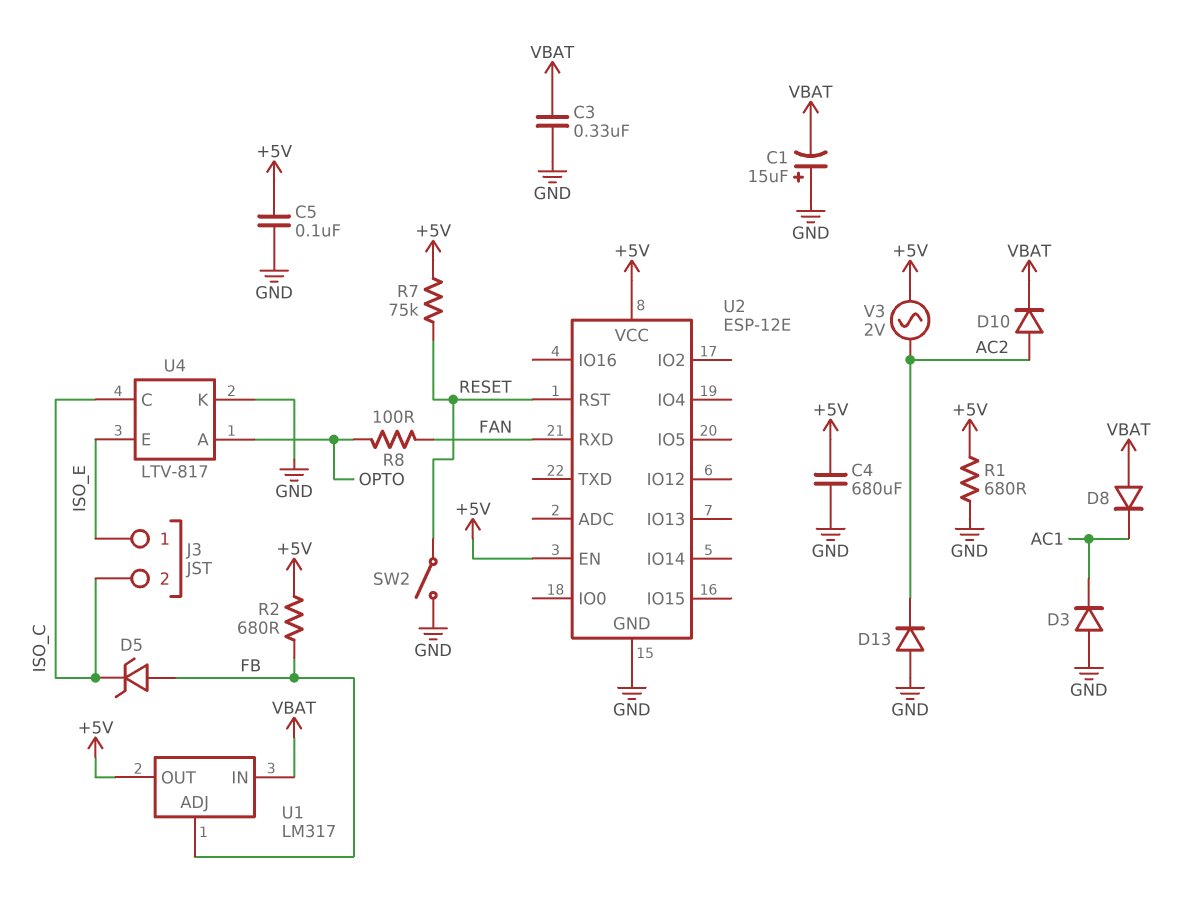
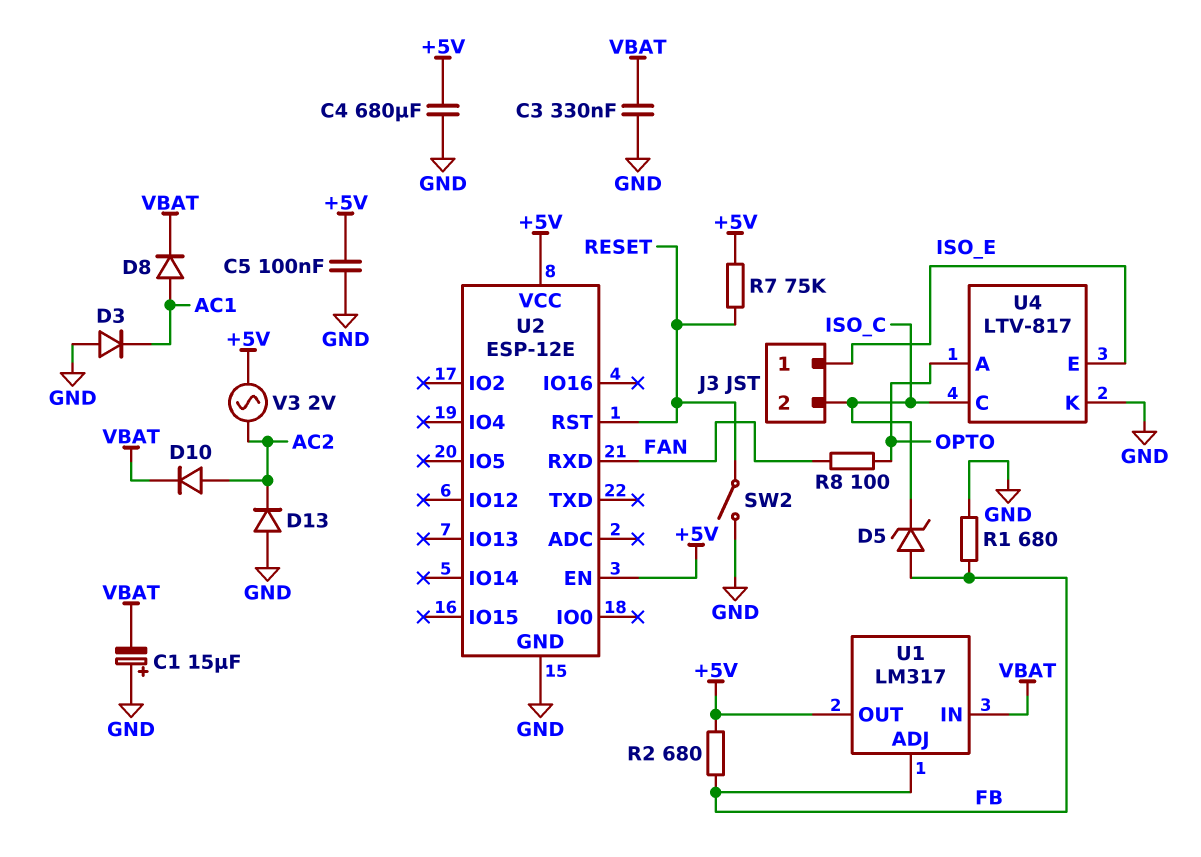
D8: diode (A VBAT, K AC1) -> diode (A AC1, K VBAT)
R1: 680 (+5V, GND) -> 680 (FB, GND)

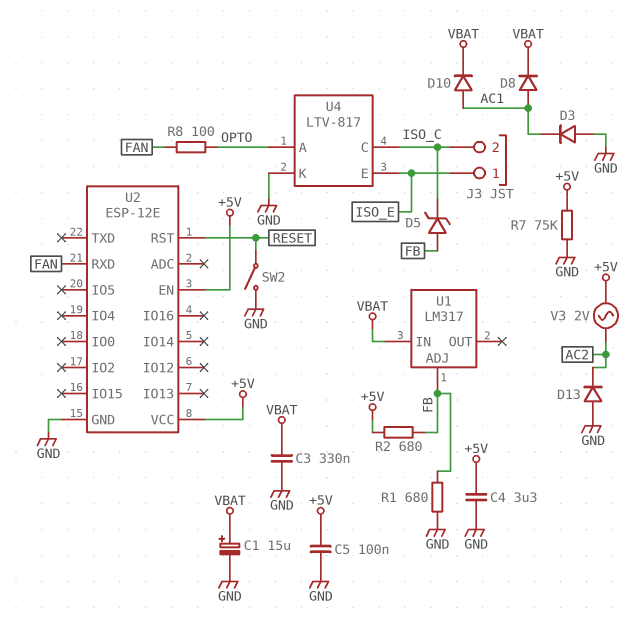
C1: 15uF (plus GND, minus VBAT) -> 15uF (plus VBAT, minus GND)
C4: 680uF (+5V, GND) -> 3.3uF (+5V, GND)
D10: diode (A AC2, K VBAT) -> diode (A AC1, K VBAT)
R7: 75k (+5V, RESET) -> 75k (+5V, GND)
U1 pin OUT: +5V -> none

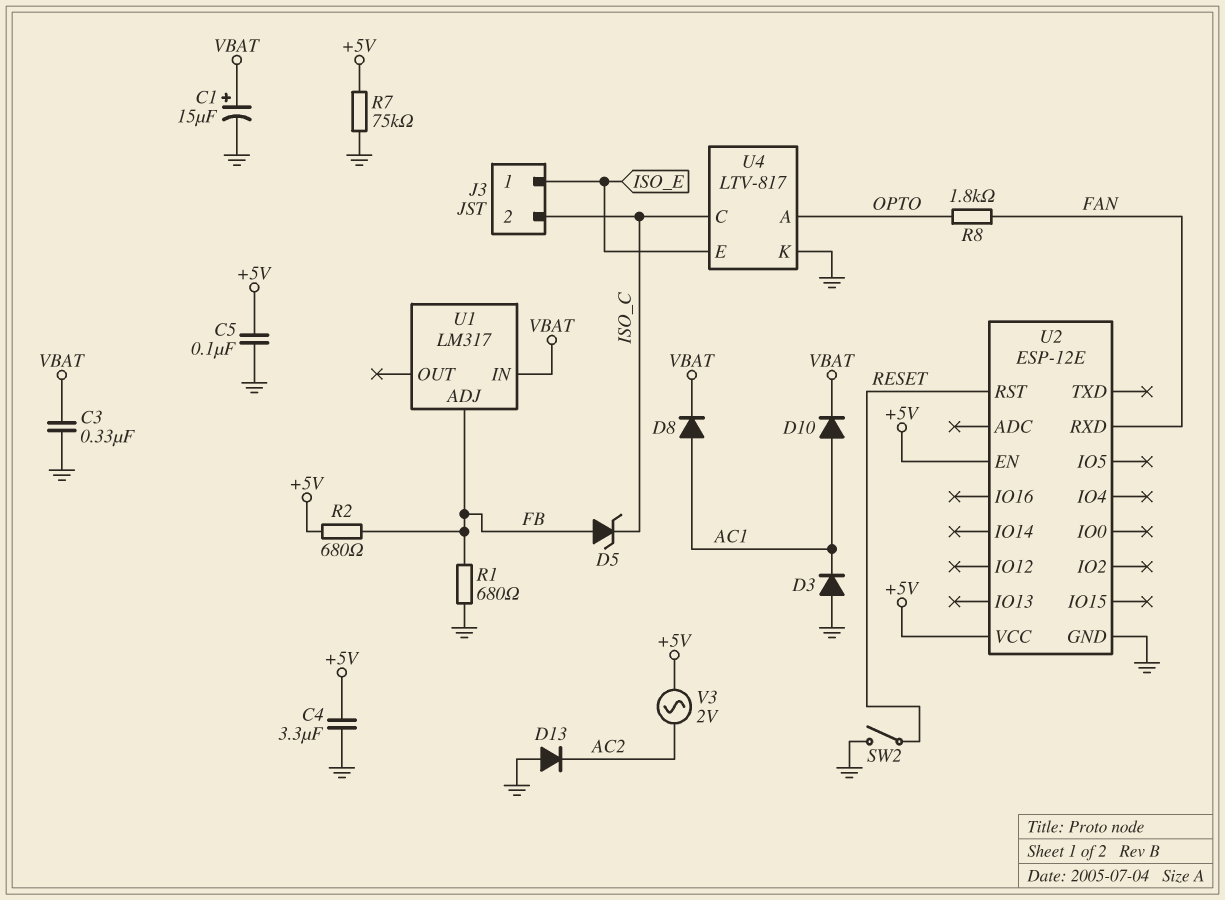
R8: 100 (FAN, OPTO) -> 1.8k (FAN, OPTO)

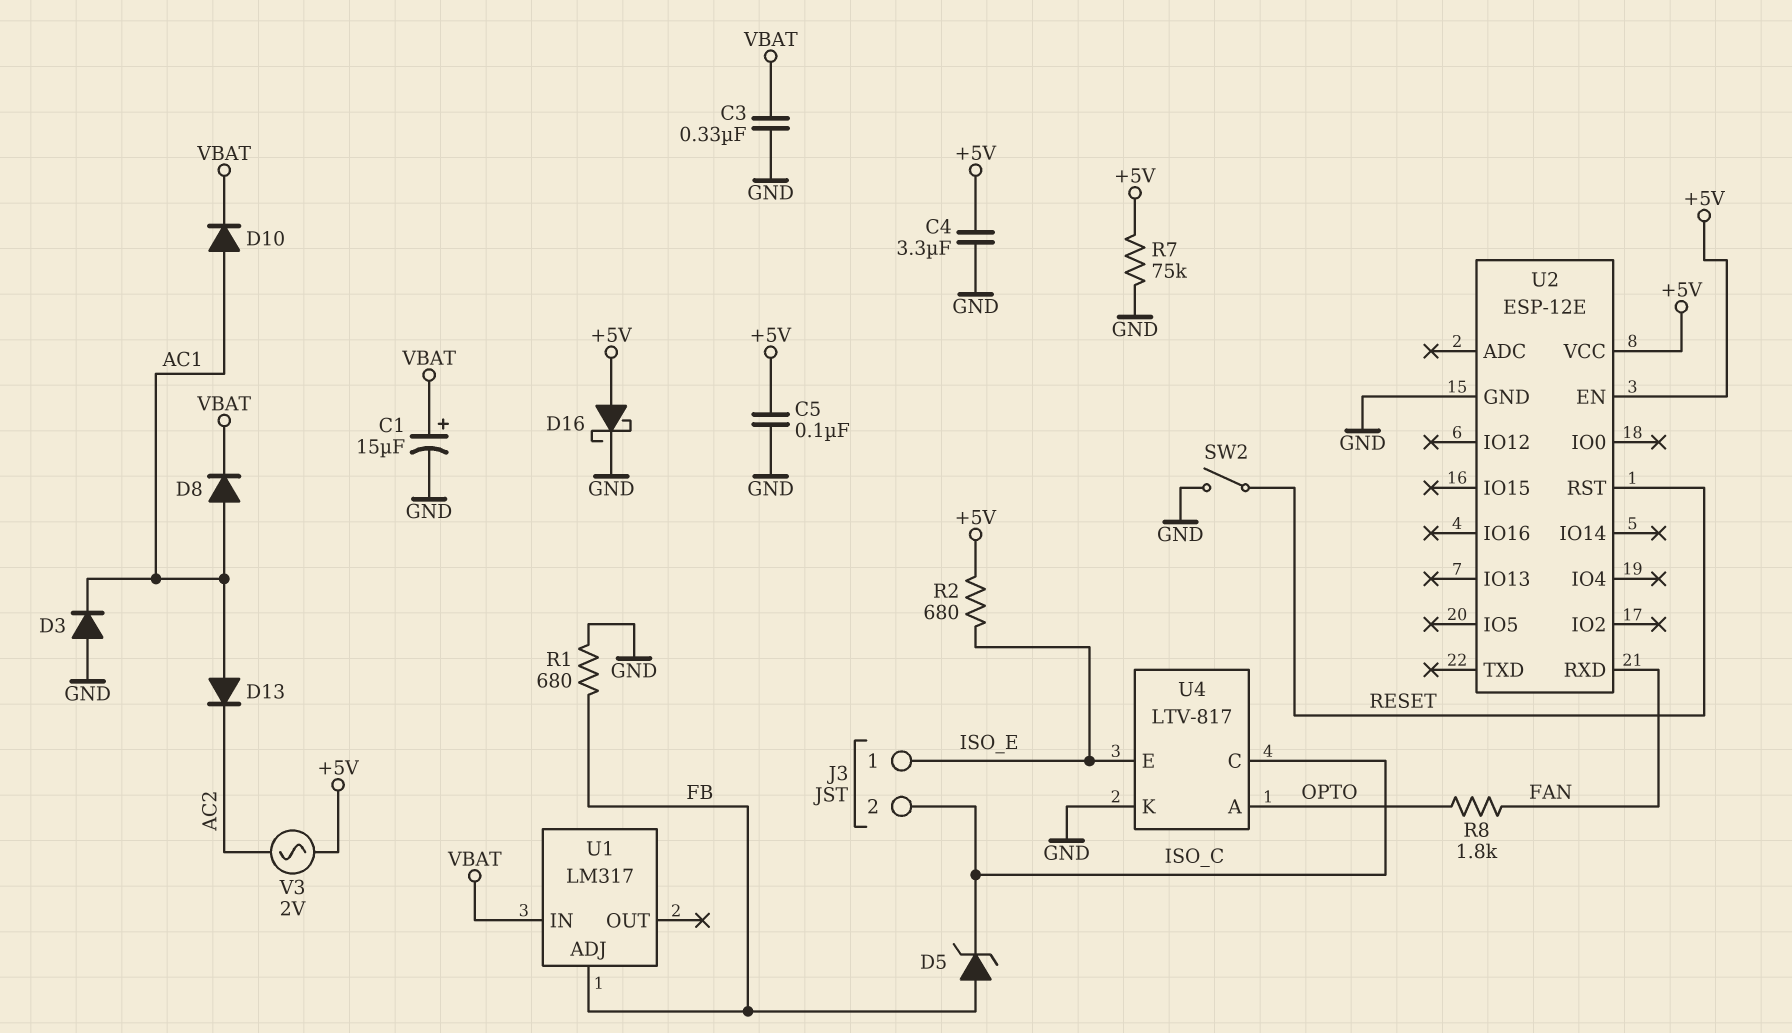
D13: diode (A GND, K AC2) -> diode (A AC1, K AC2)
D16: none -> schottky (A +5V, K GND)
R2: 680 (+5V, FB) -> 680 (+5V, ISO_E)

